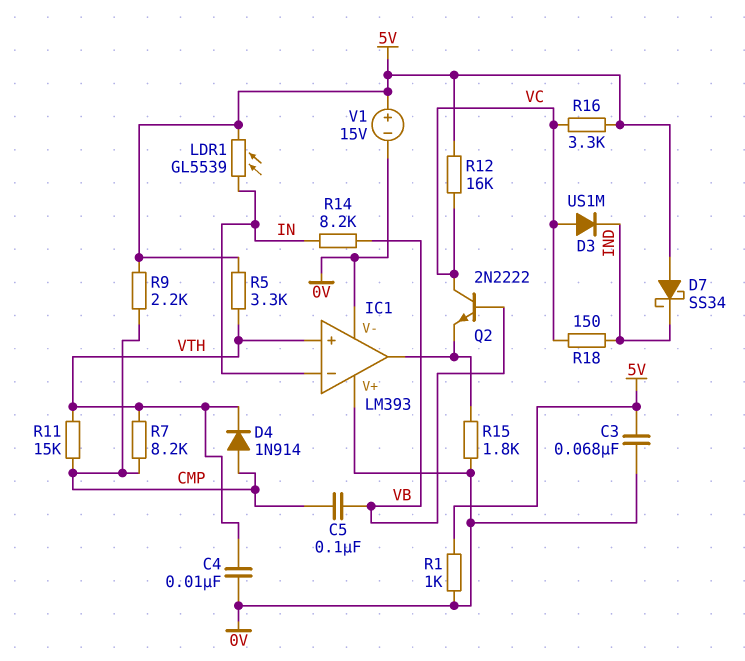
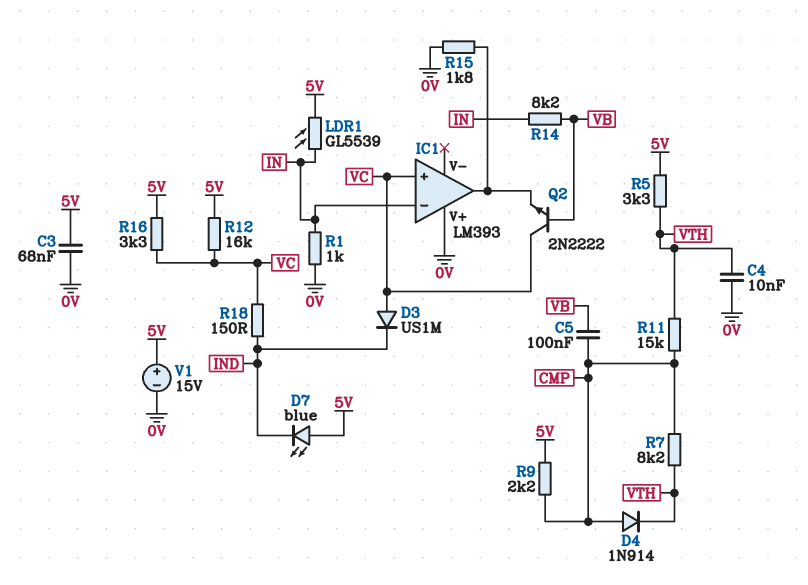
D7: schottky SS34 (A 5V, K IND) -> LED blue (A 5V, K IND)
IC1 pin V-: 0V -> none
IC1 pin in+: VTH -> VC
R1: 1k (0V, 5V) -> 1k (0V, IN)

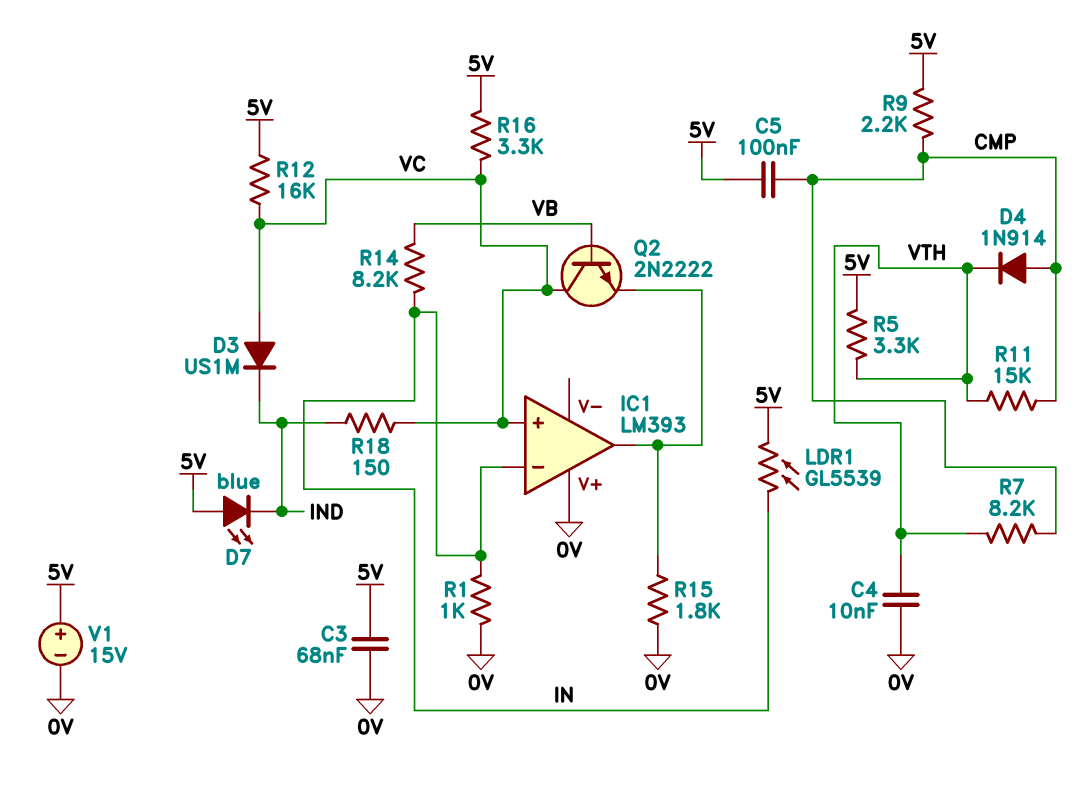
C5: 100nF (CMP, VB) -> 100nF (5V, CMP)

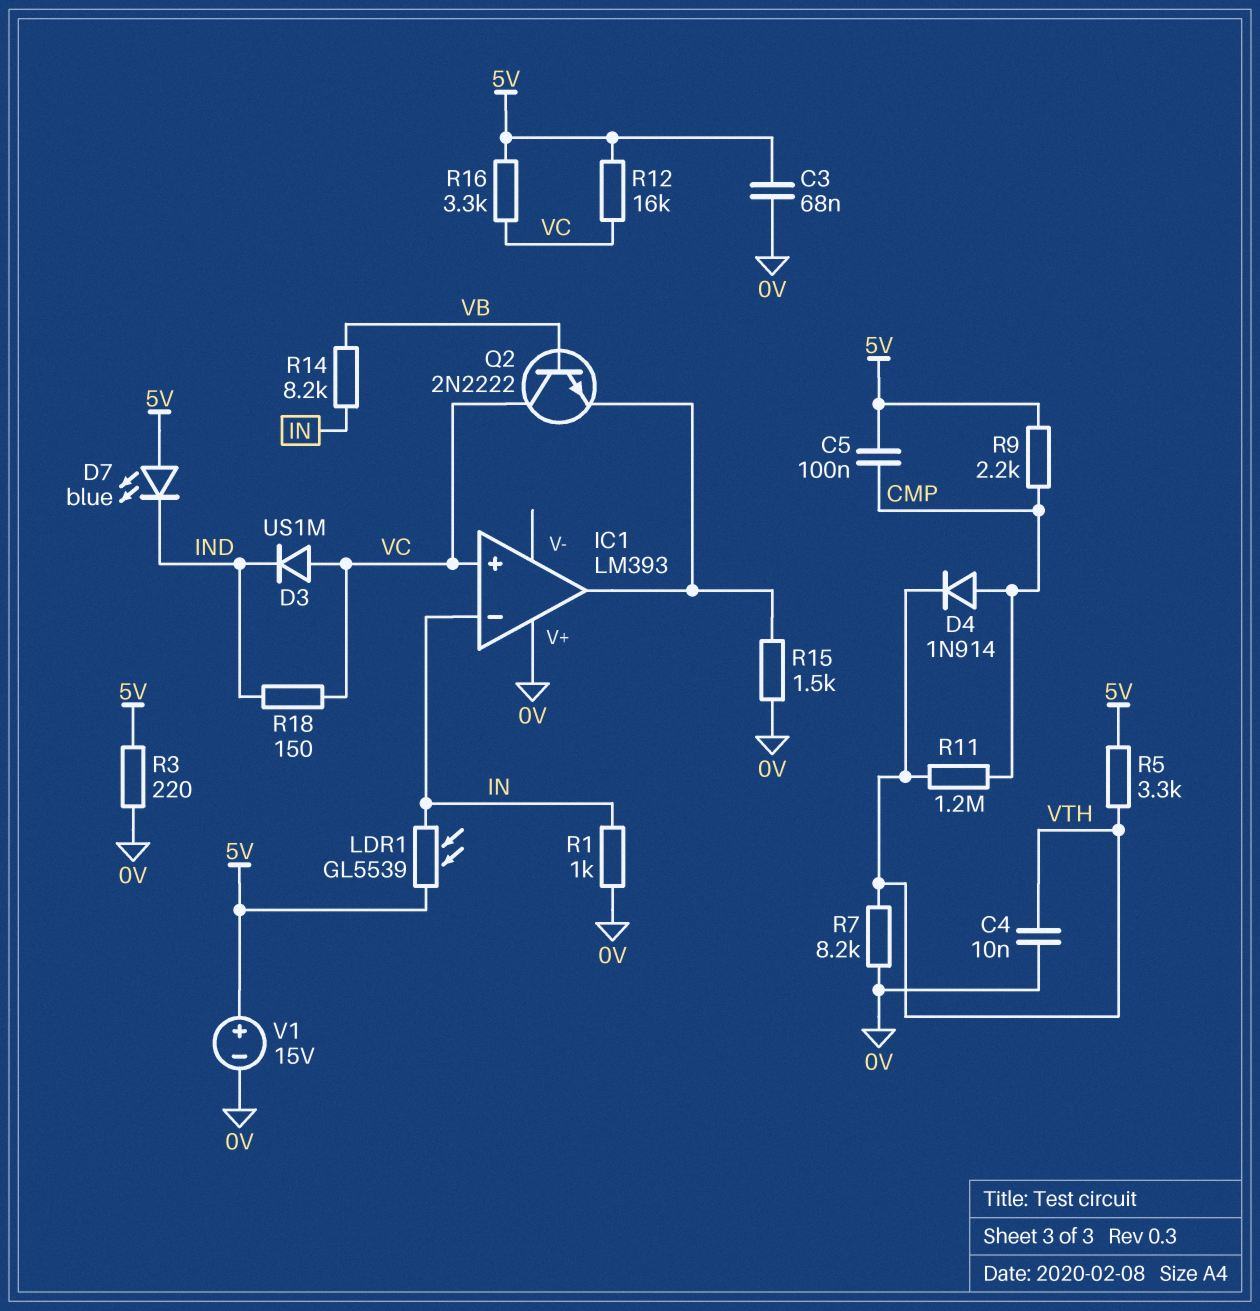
R3: none -> 220 (0V, 5V)
R7: 8.2k (CMP, VTH) -> 8.2k (0V, VTH)
R11: 15k (CMP, VTH) -> 1.2M (CMP, VTH)
R15: 1.8k (0V, IC1/out) -> 1.5k (0V, IC1/out)

